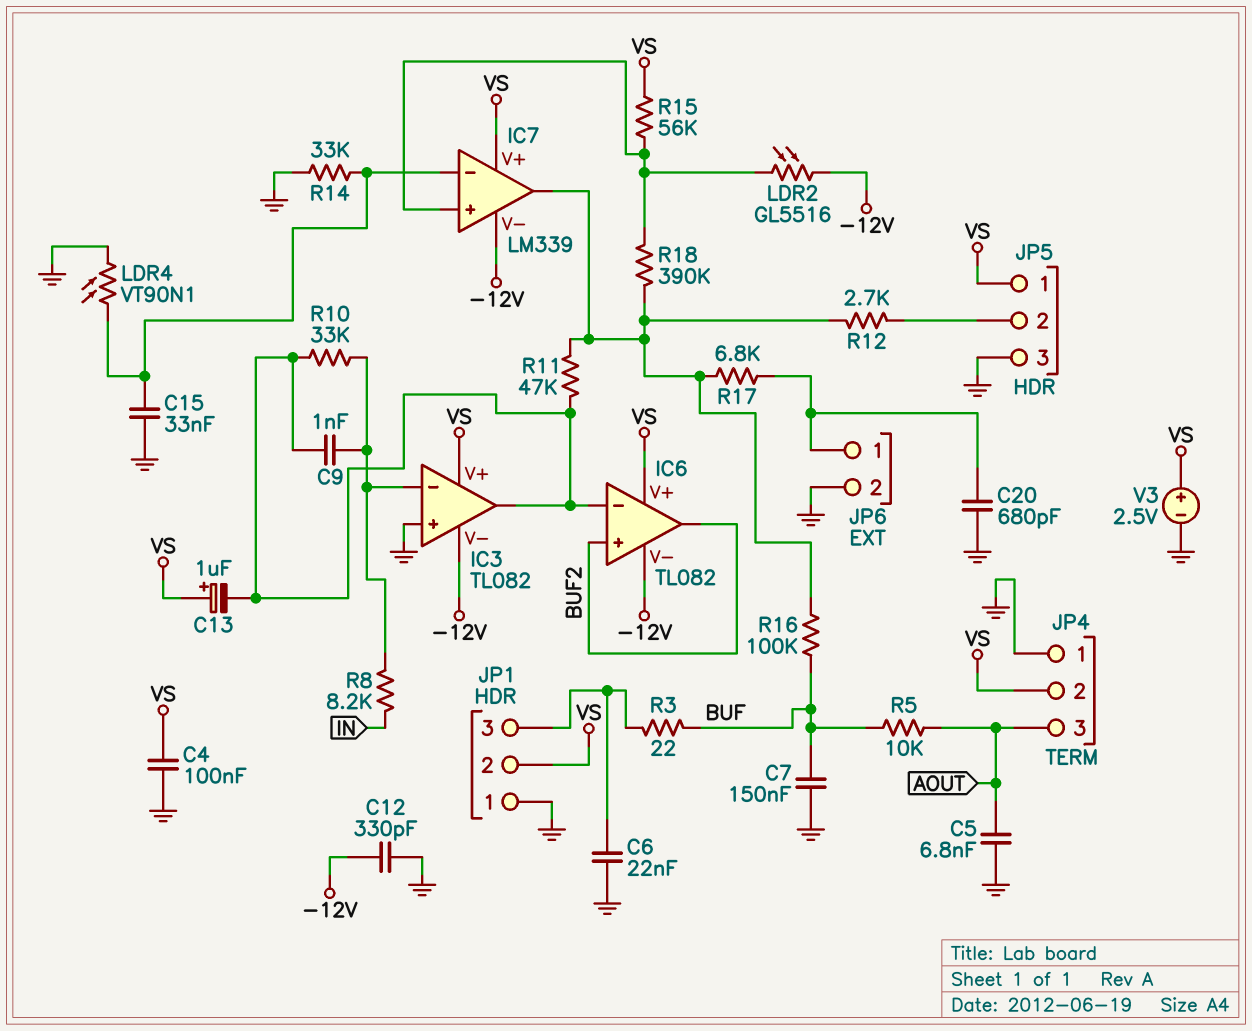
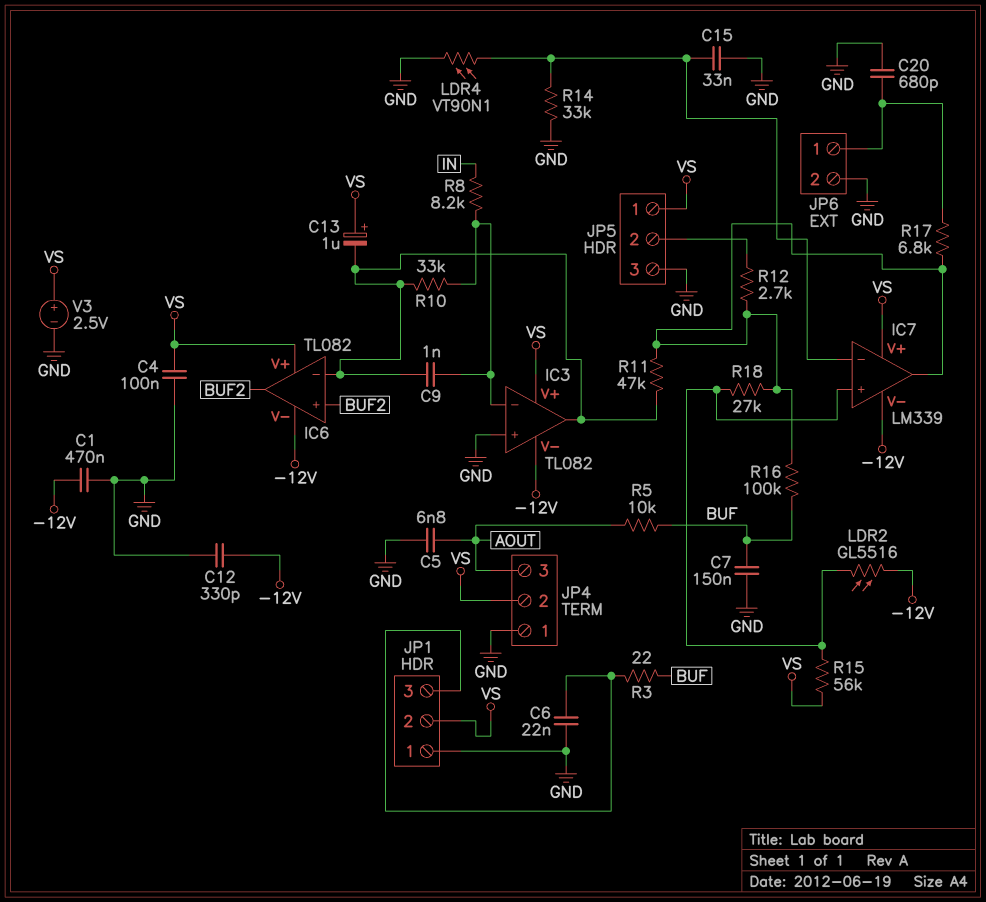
C1: none -> 470nF (-12V, GND)
R18: 390k (IC7/in+, IC7/out) -> 27k (IC7/in+, IC7/out)

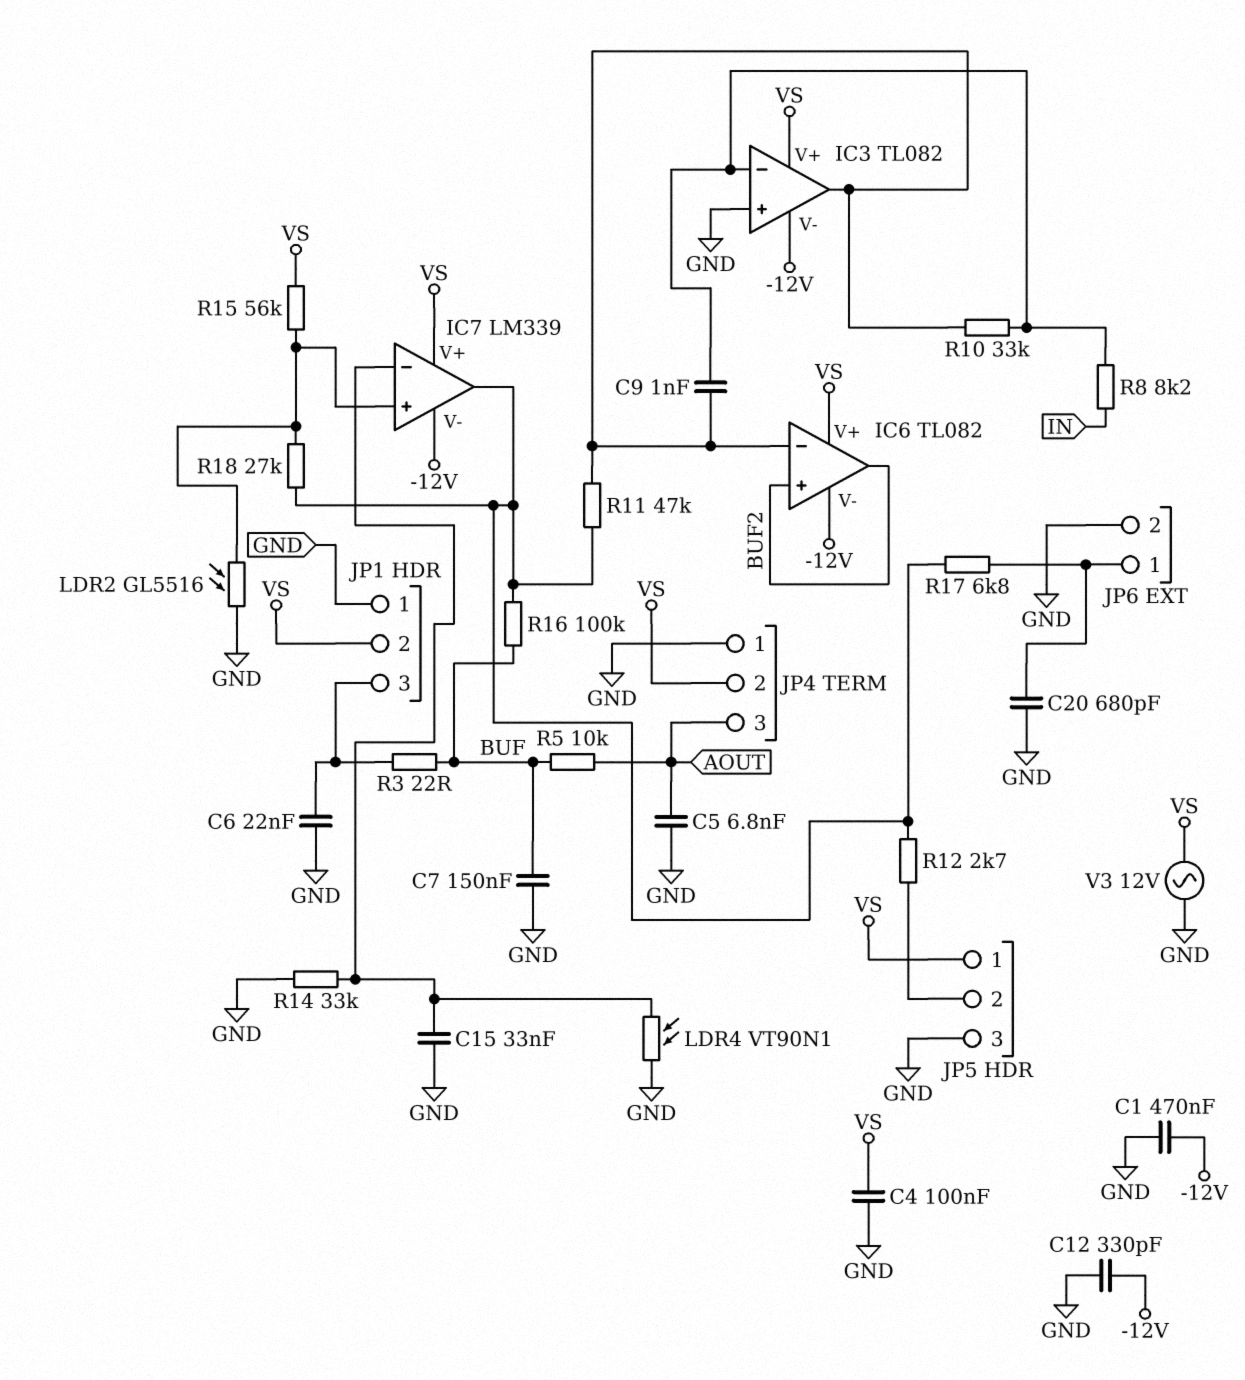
C13: 1uF (plus VS, minus IC3/out) -> none
LDR2: GL5516 (-12V, IC7/in+) -> GL5516 (GND, IC7/in+)
V3: 2.5V (plus VS, minus GND) -> AC 12V (GND, VS)

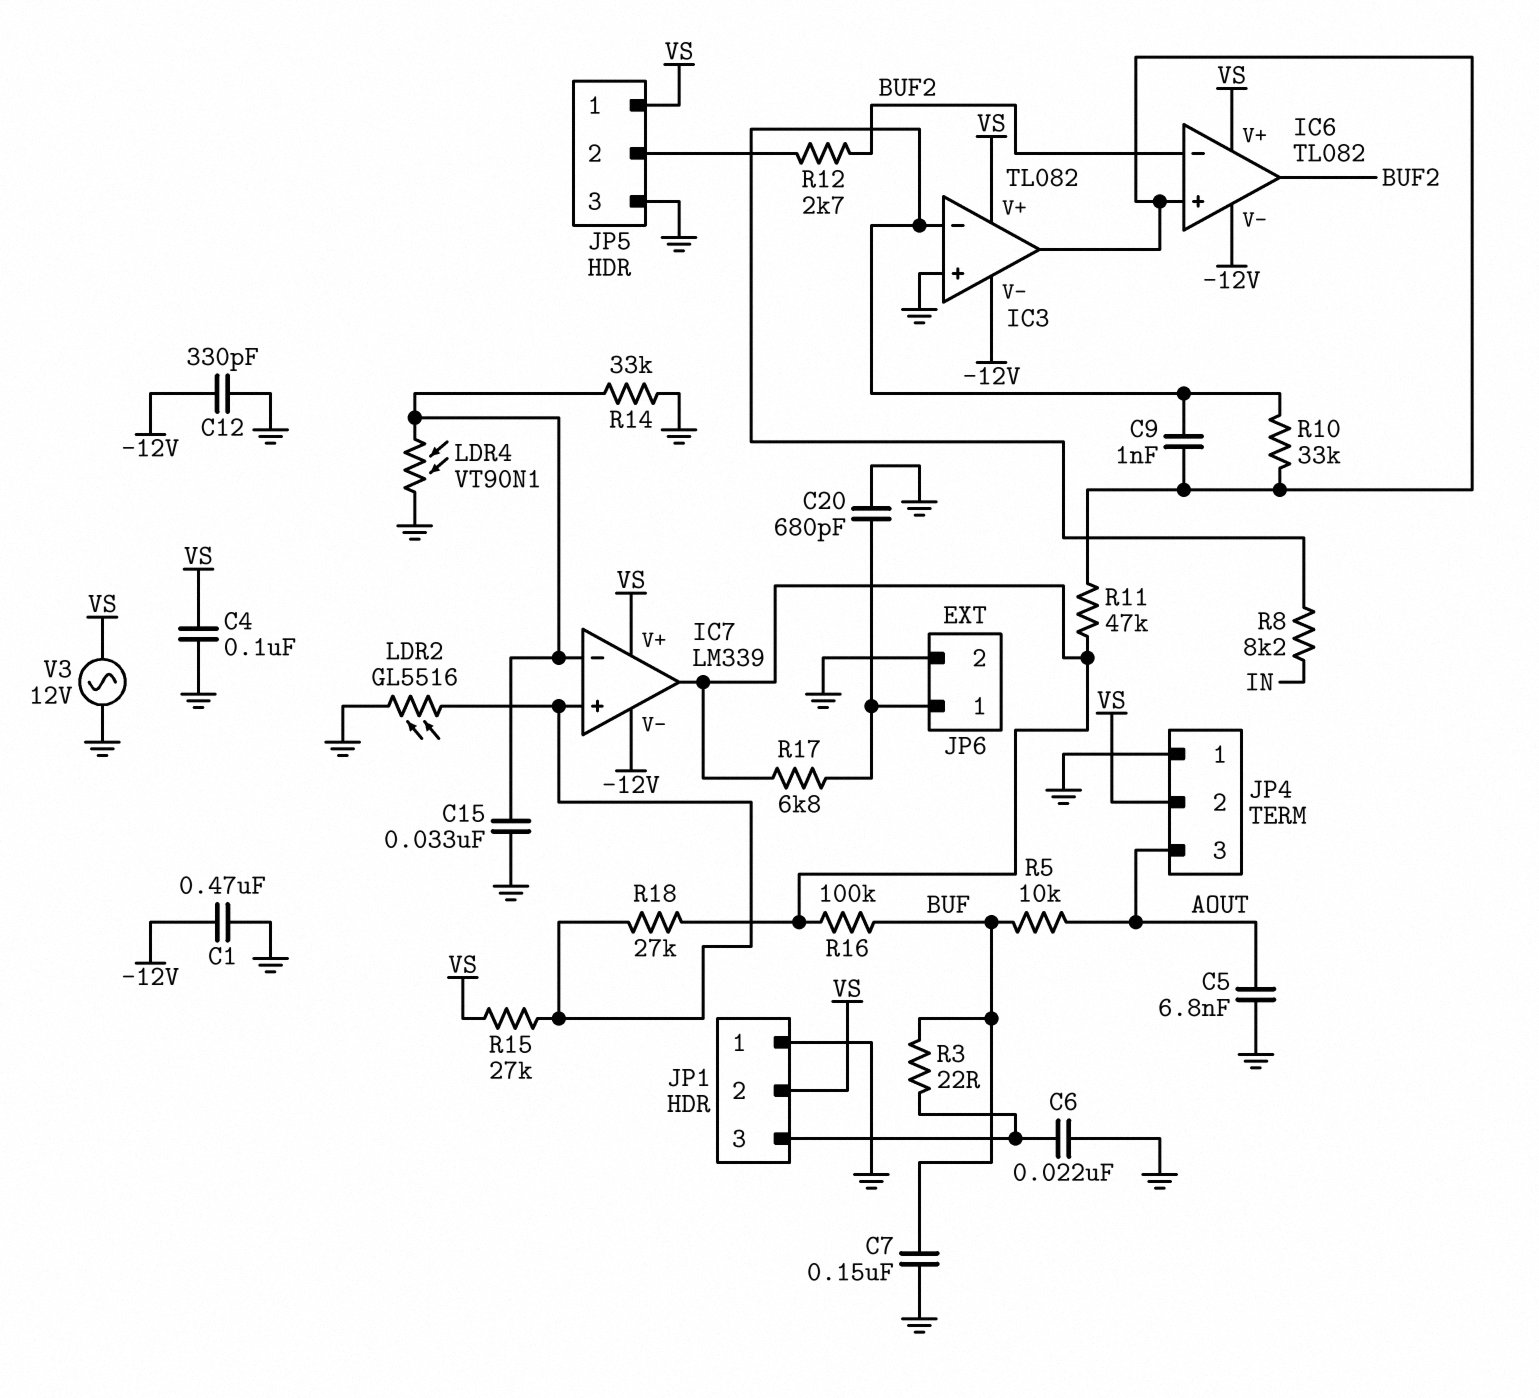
IC6 pin in+: BUF2 -> IC3/out
IC6 pin in-: IC3/out -> BUF2
R12: 2.7k (IC7/out, JP5/2) -> 2.7k (BUF2, JP5/2)
R15: 56k (IC7/in+, VS) -> 27k (IC7/in+, VS)

